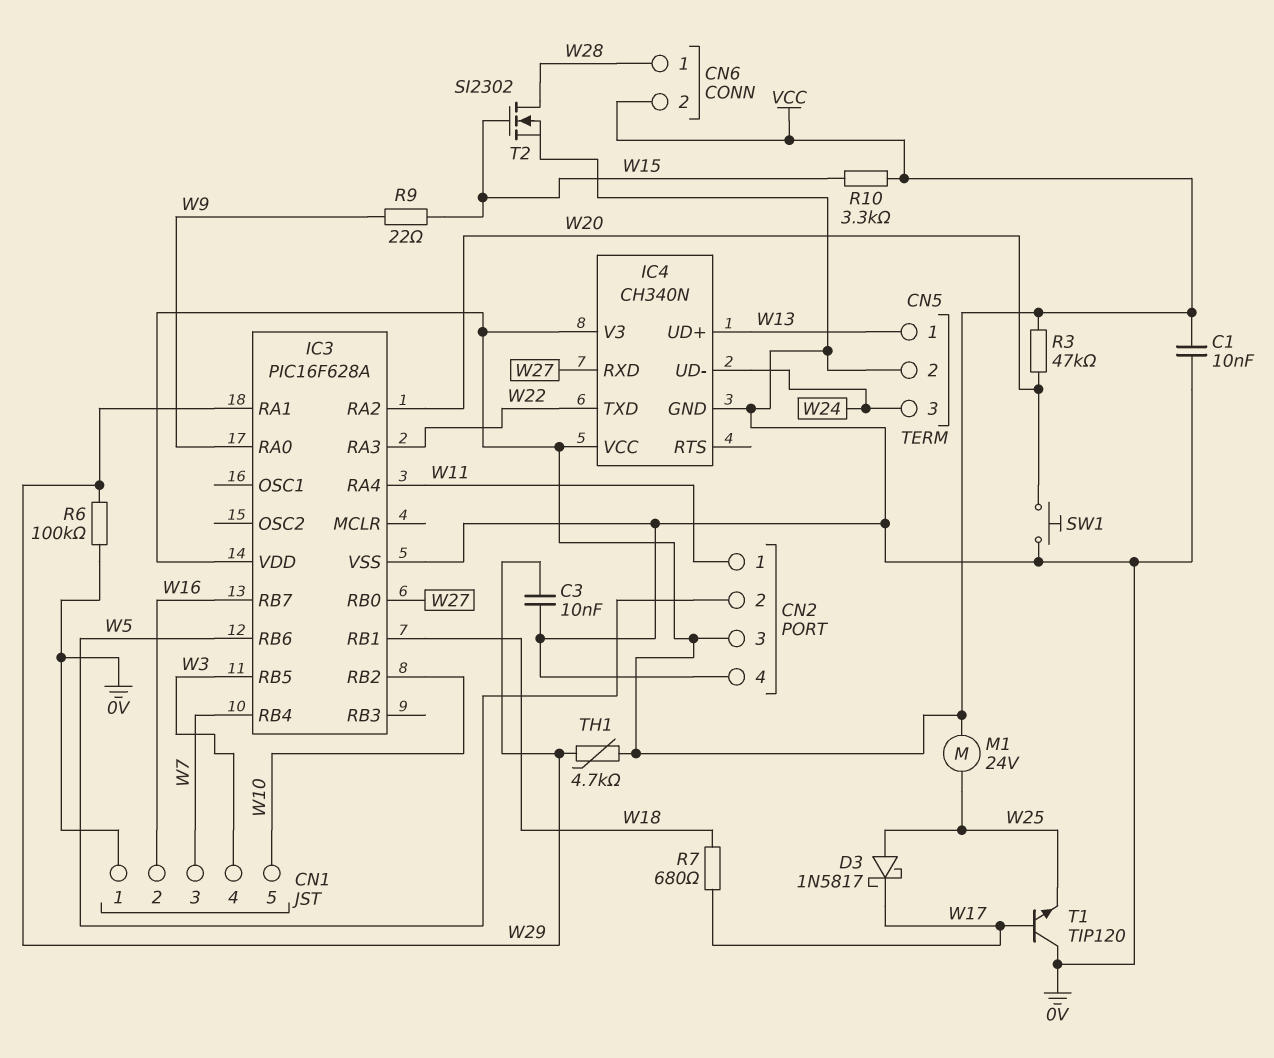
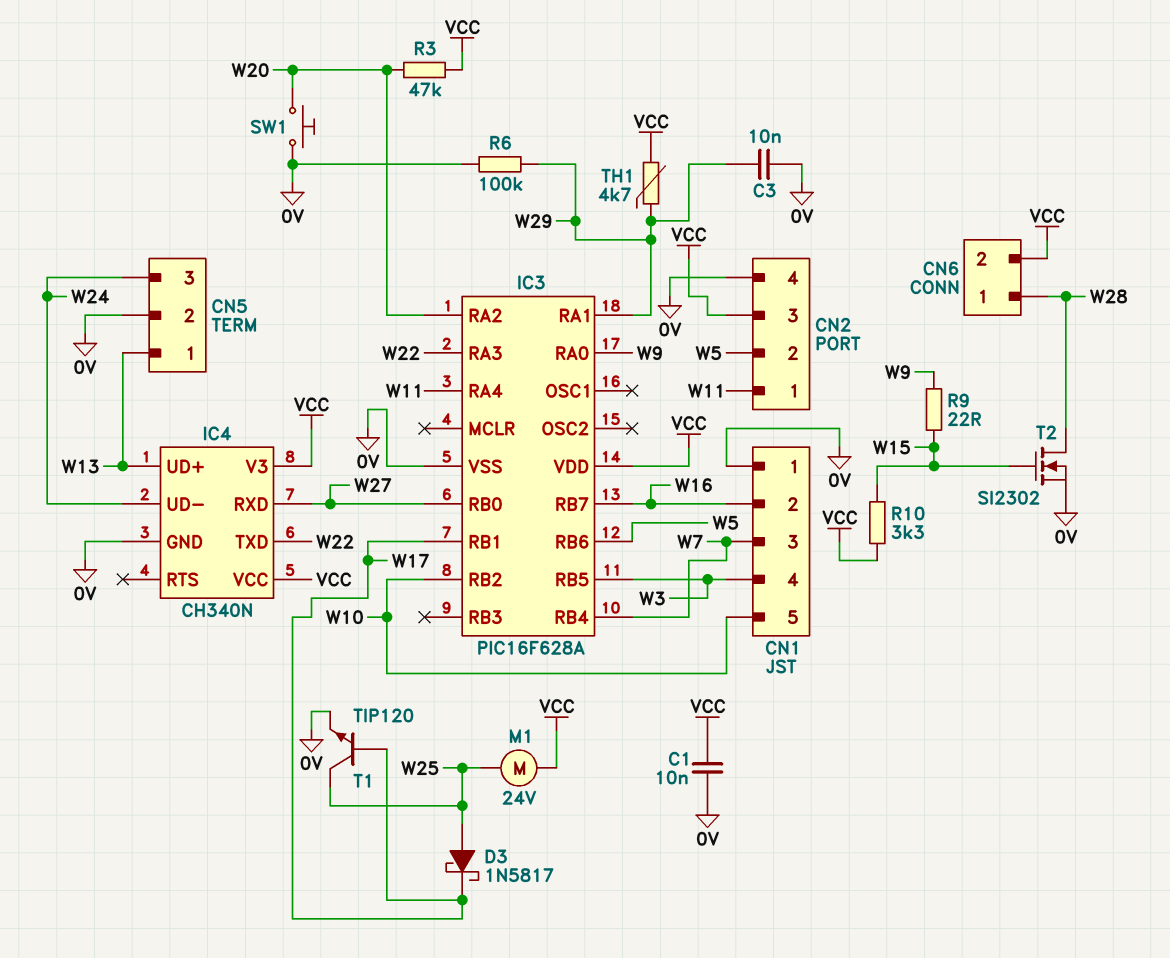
IC3 pin RB1: W18 -> W17
R7: 680 (W17, W18) -> none
T1: NPN TIP120 (B W17, C 0V, E W25) -> NPN TIP120 (B W17, C W25, E 0V)

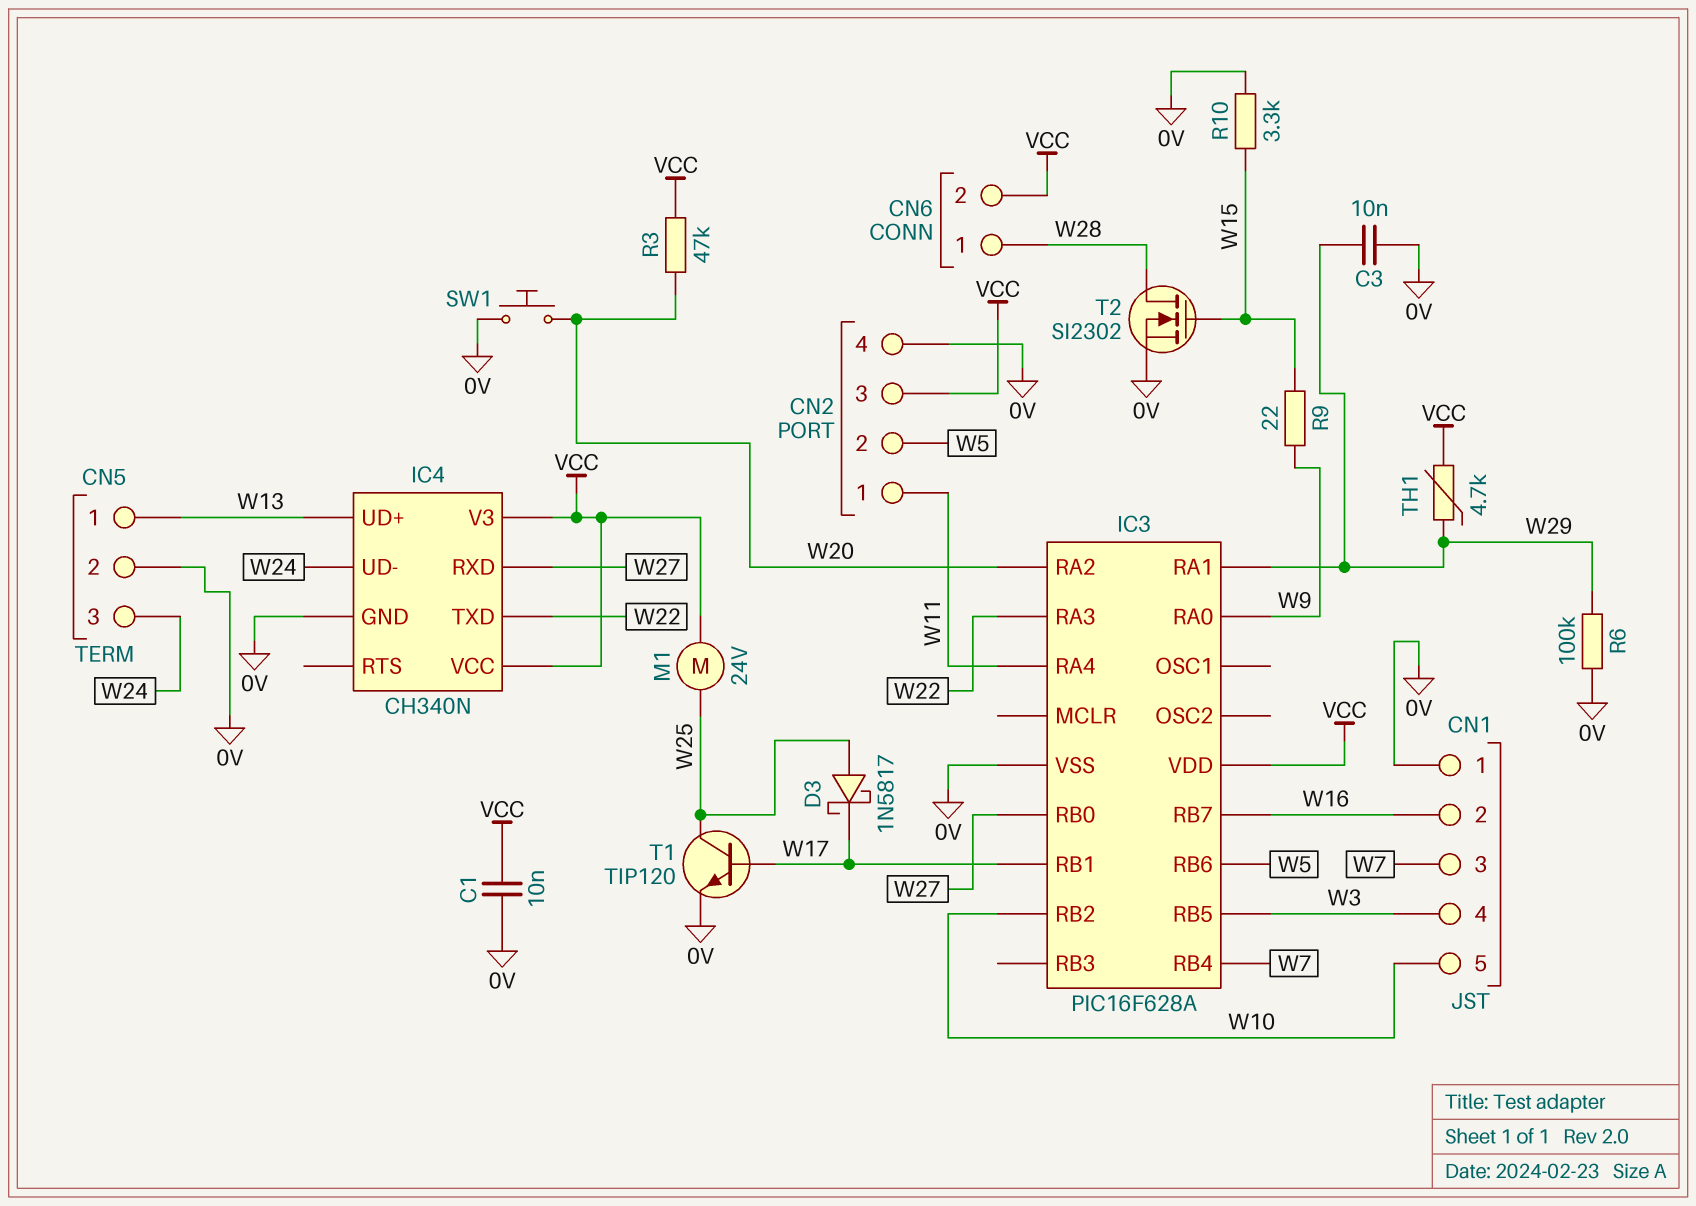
R10: 3.3k (VCC, W15) -> 3.3k (0V, W15)

